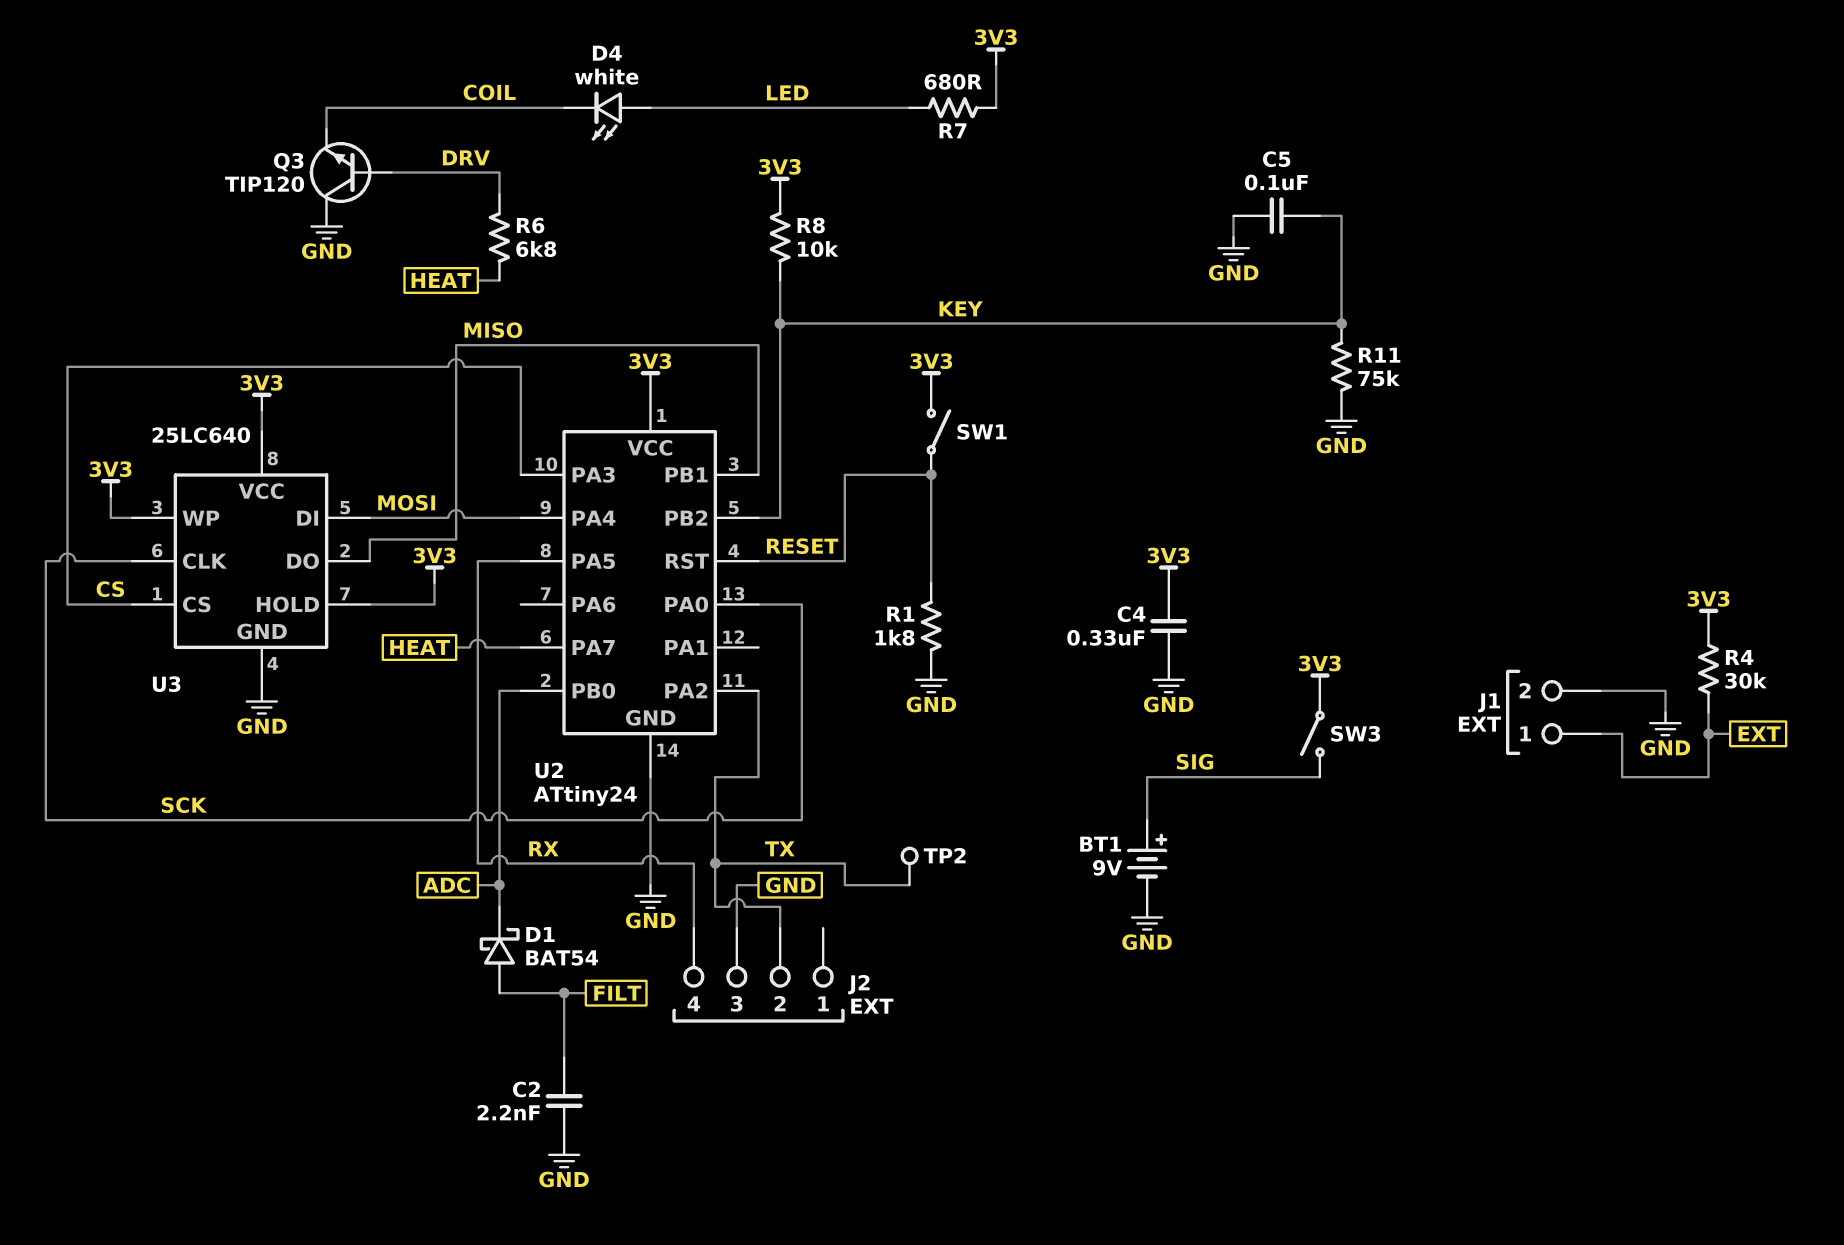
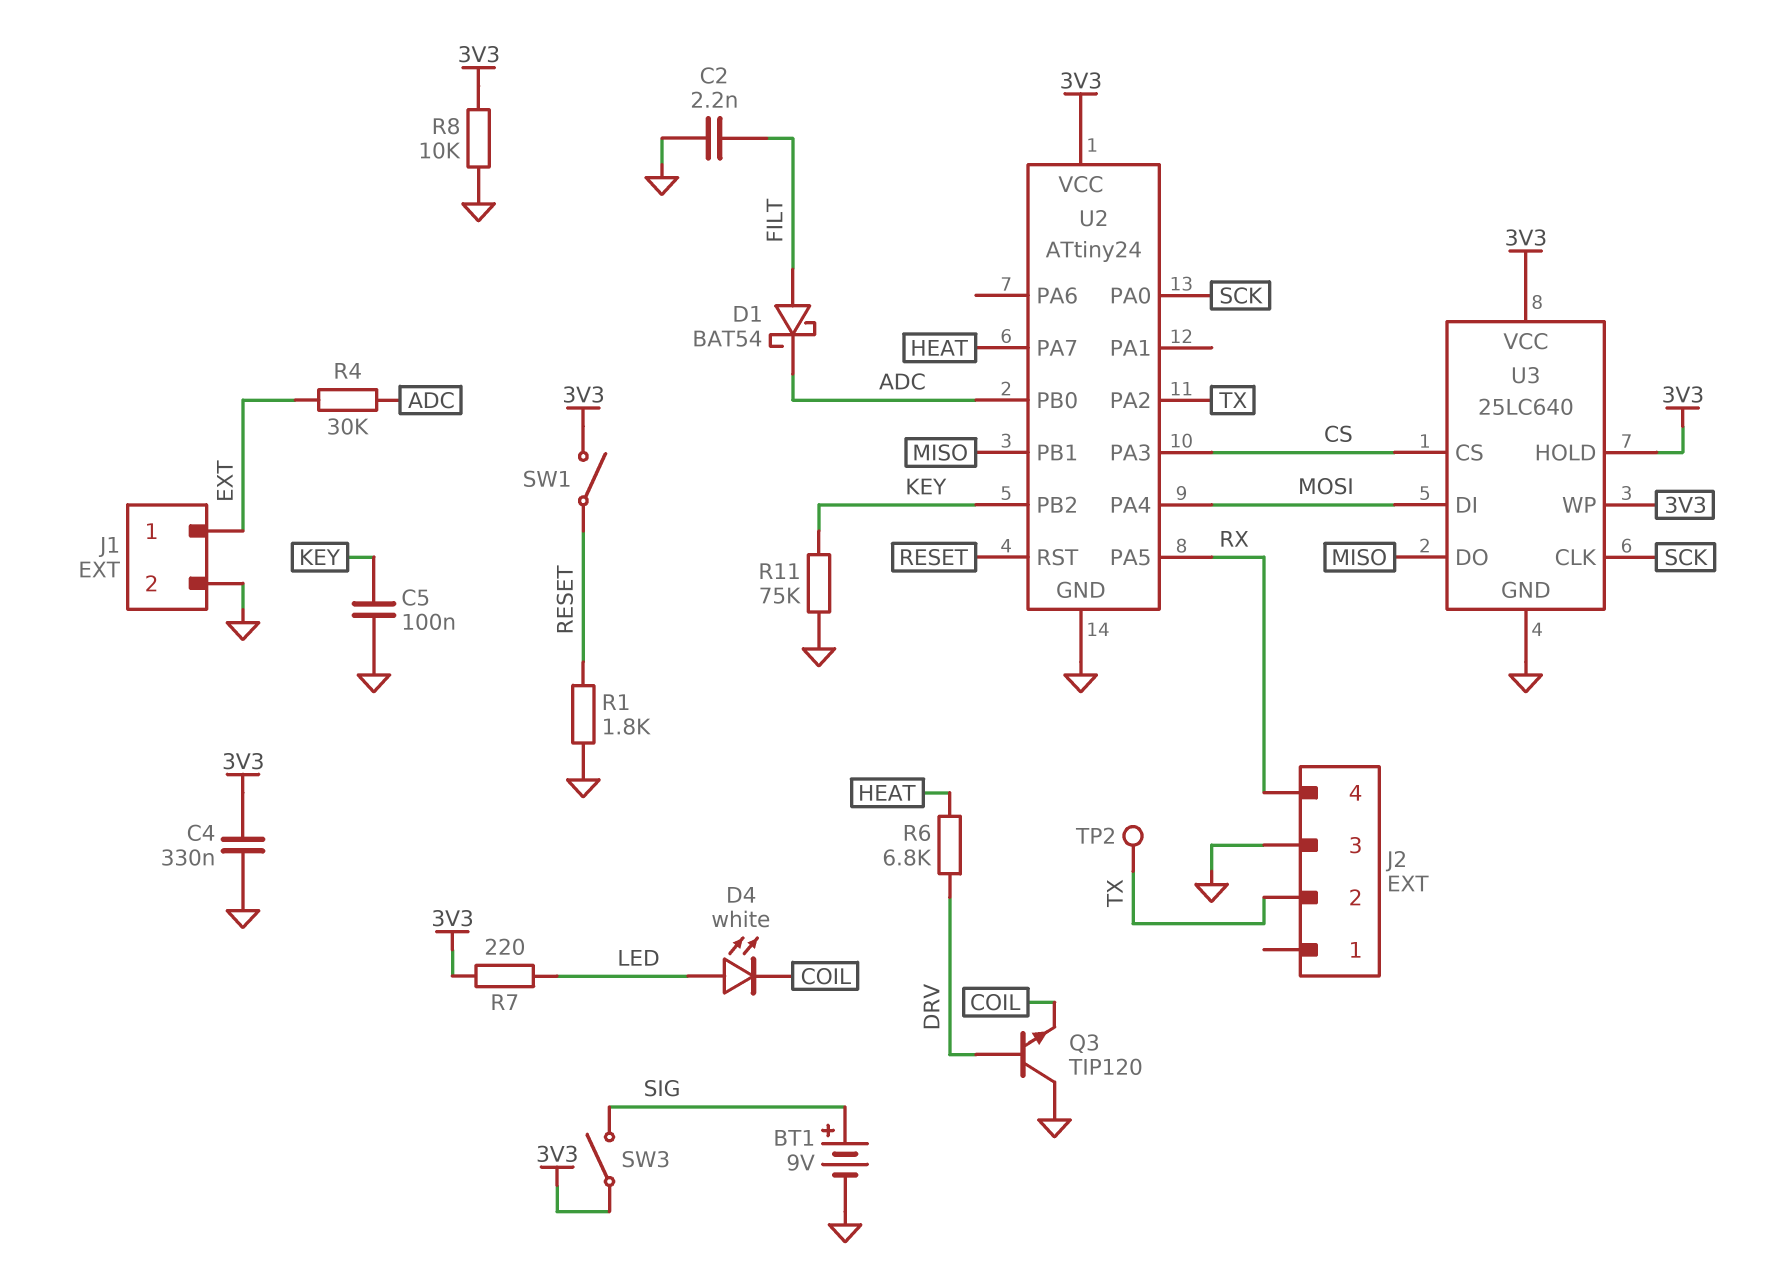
R4: 30k (3V3, EXT) -> 30k (ADC, EXT)
R7: 680 (3V3, LED) -> 220 (3V3, LED)
R8: 10k (3V3, KEY) -> 10k (3V3, GND)

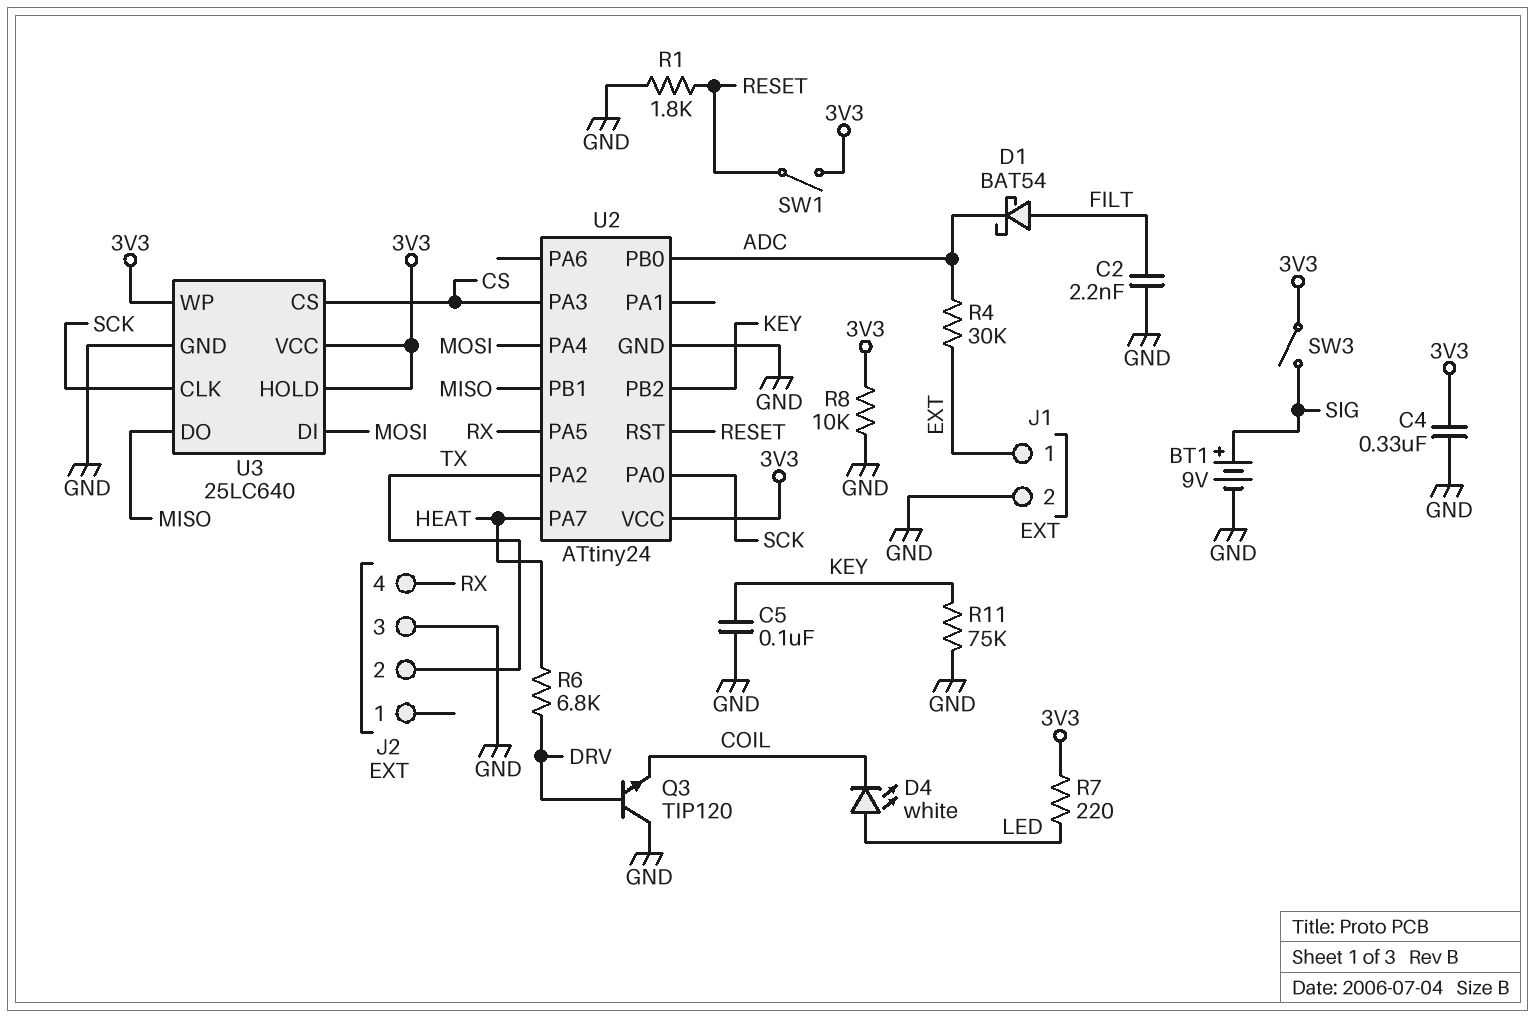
TP2: test point (TX) -> none

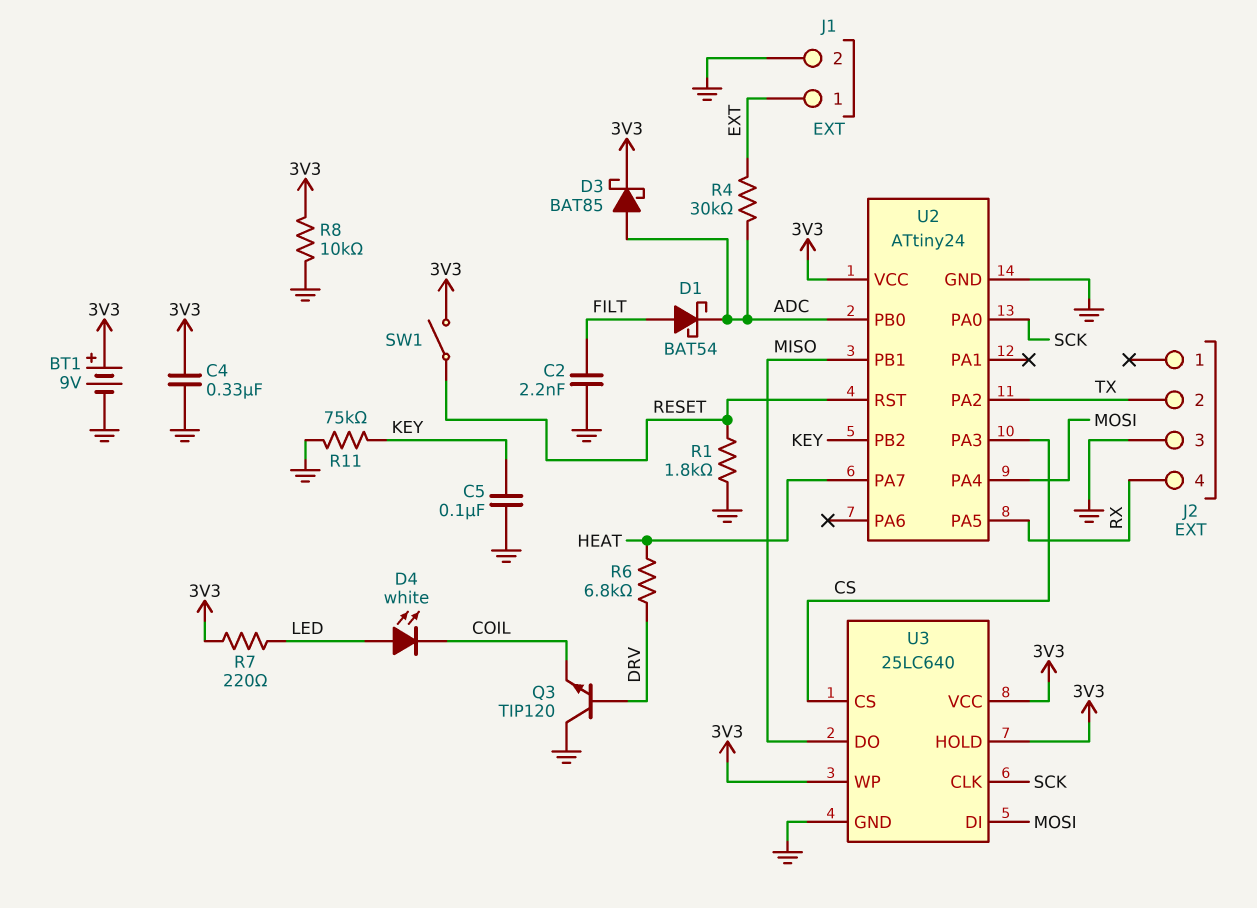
BT1: 9V (plus SIG, minus GND) -> 9V (plus 3V3, minus GND)
D3: none -> schottky BAT85 (A ADC, K 3V3)
SW3: switch (3V3, SIG) -> none

